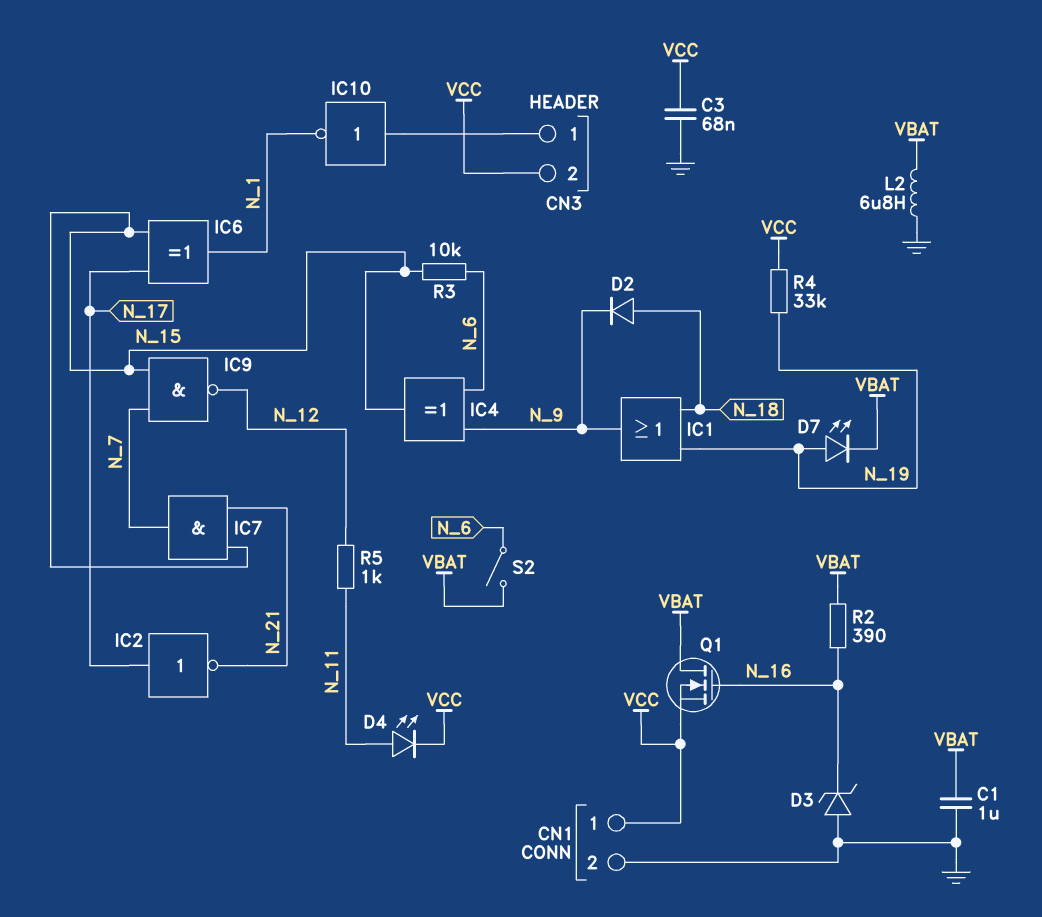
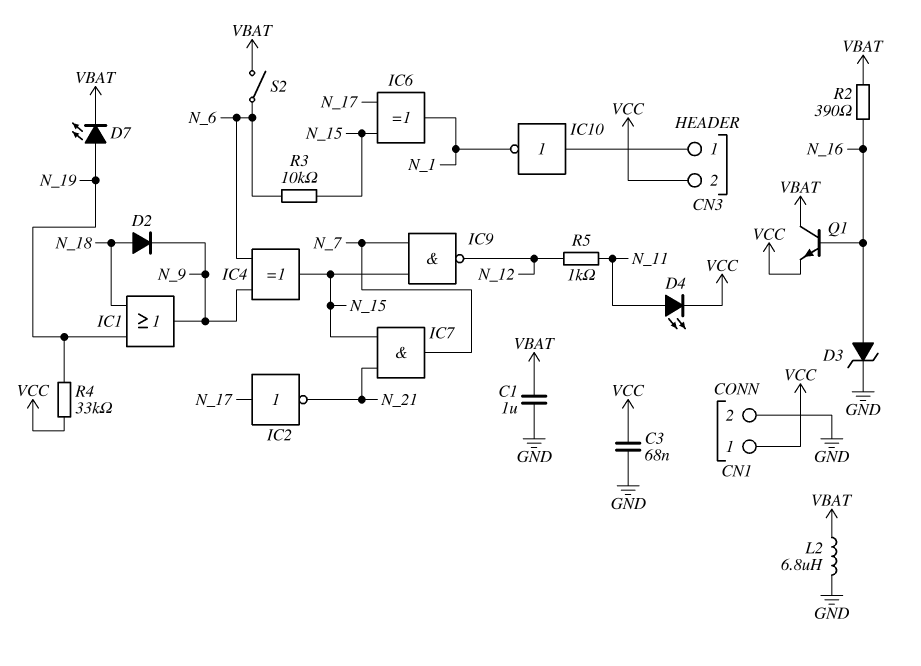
D3: zener (A GND, K N_16) -> zener (A N_16, K GND)
Q1: NMOS (G N_16, D VBAT, S VCC) -> NPN (B N_16, C VBAT, E VCC)

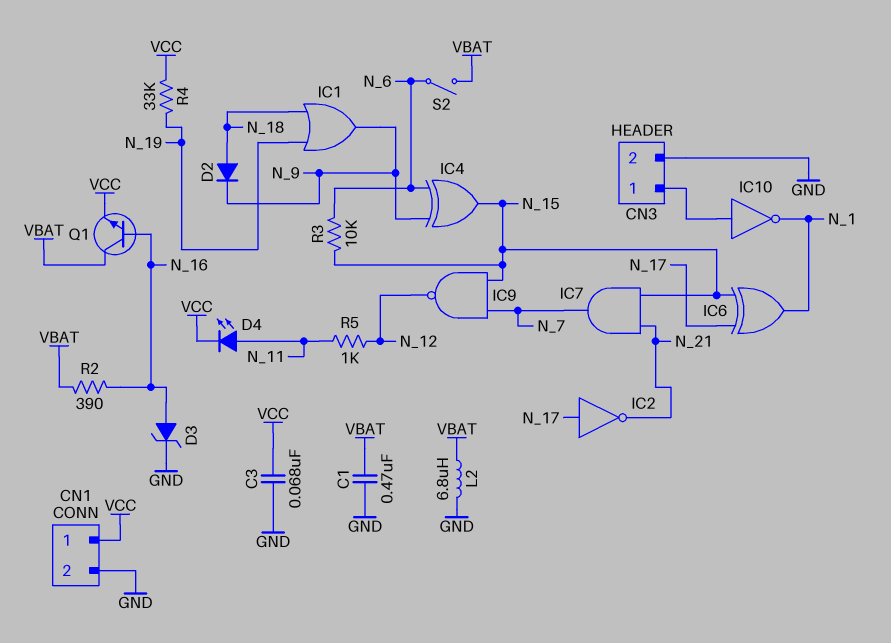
C1: 1uF (GND, VBAT) -> 470nF (GND, VBAT)
CN3 pin 2: VCC -> GND
D7: LED (A N_19, K VBAT) -> none

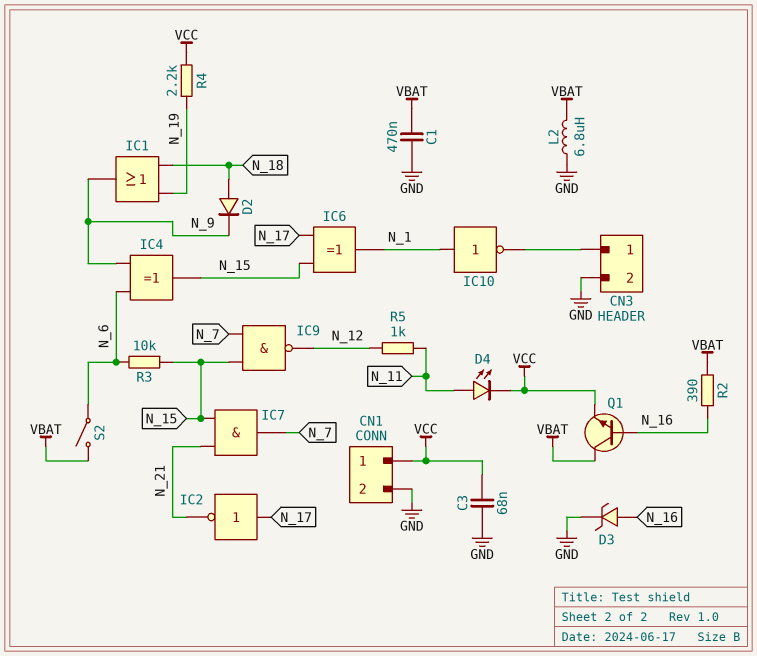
IC10: NOT (in CN3/1, out N_1) -> NOT (in N_1, out CN3/1)
R4: 33k (N_19, VCC) -> 2.2k (N_19, VCC)

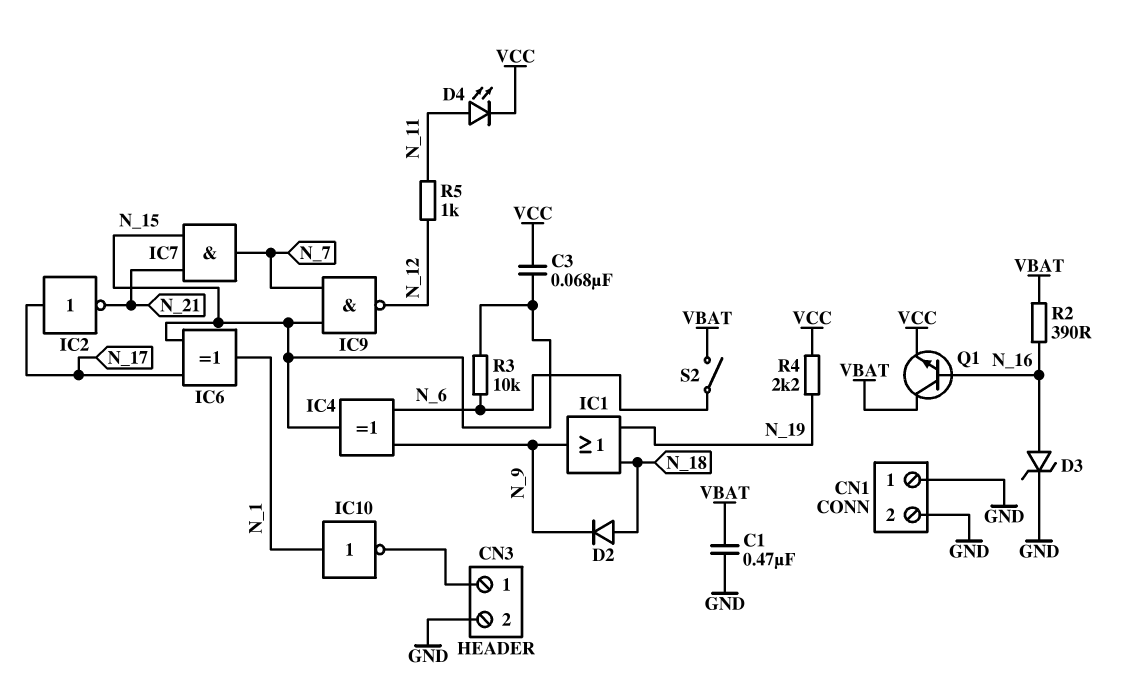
C3: 68nF (GND, VCC) -> 68nF (N_15, VCC)
CN1 pin 1: VCC -> GND
L2: 6.8uH (GND, VBAT) -> none

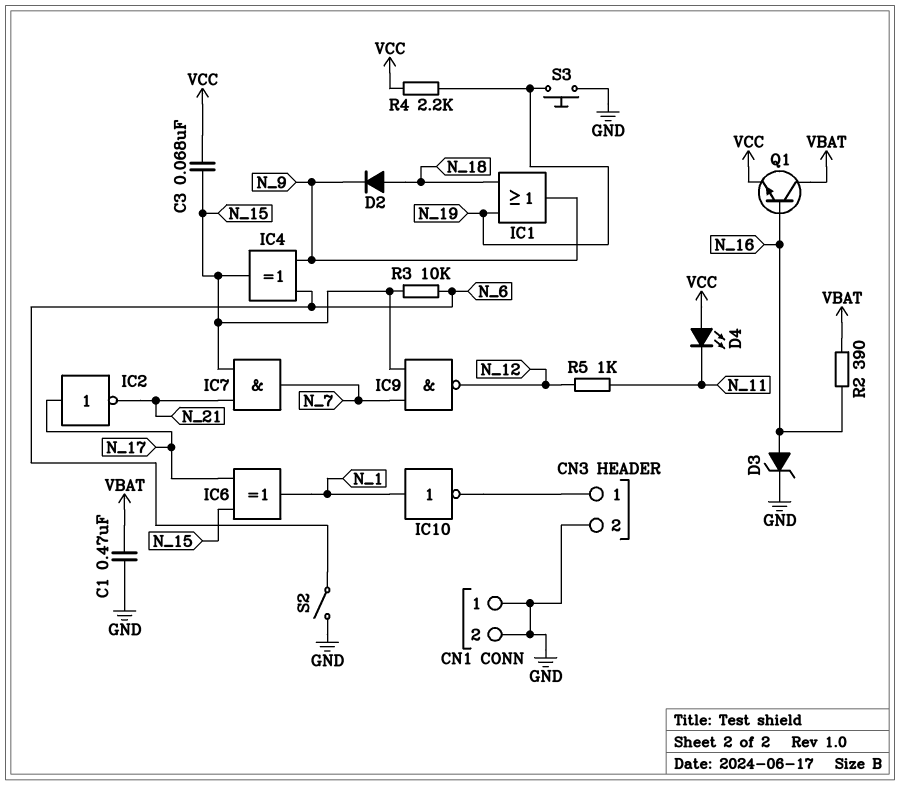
D4: LED (A N_11, K VCC) -> LED (A VCC, K N_11)
S2: switch (N_6, VBAT) -> switch (GND, N_6)
S3: none -> button (GND, N_19)

